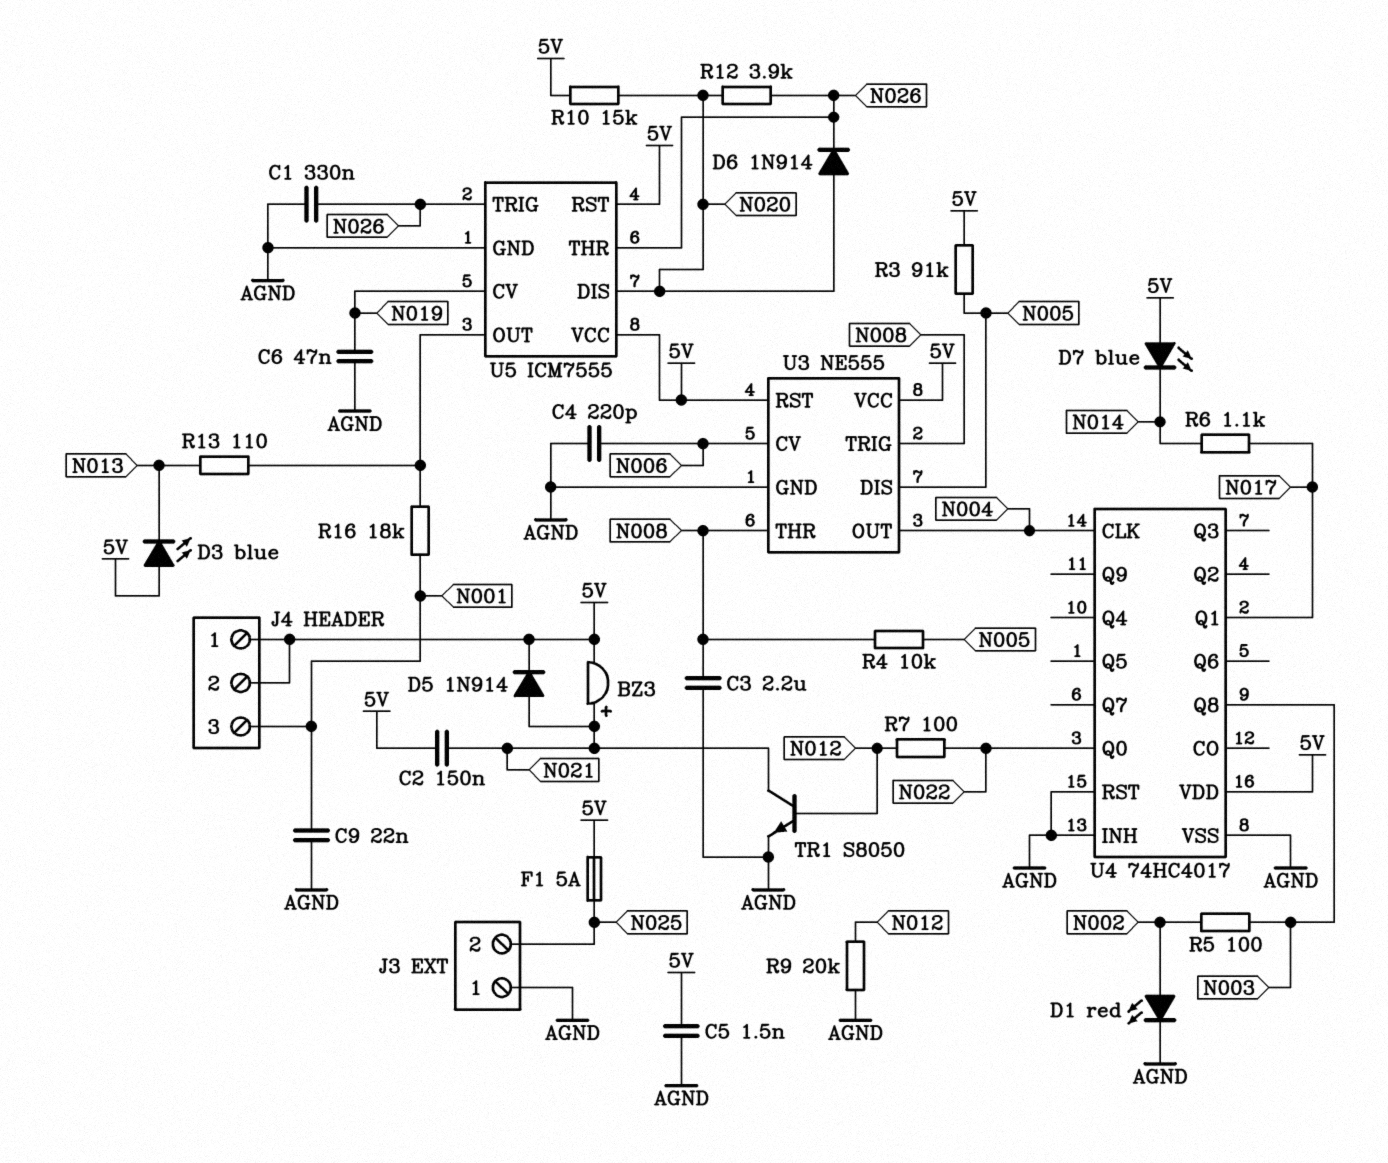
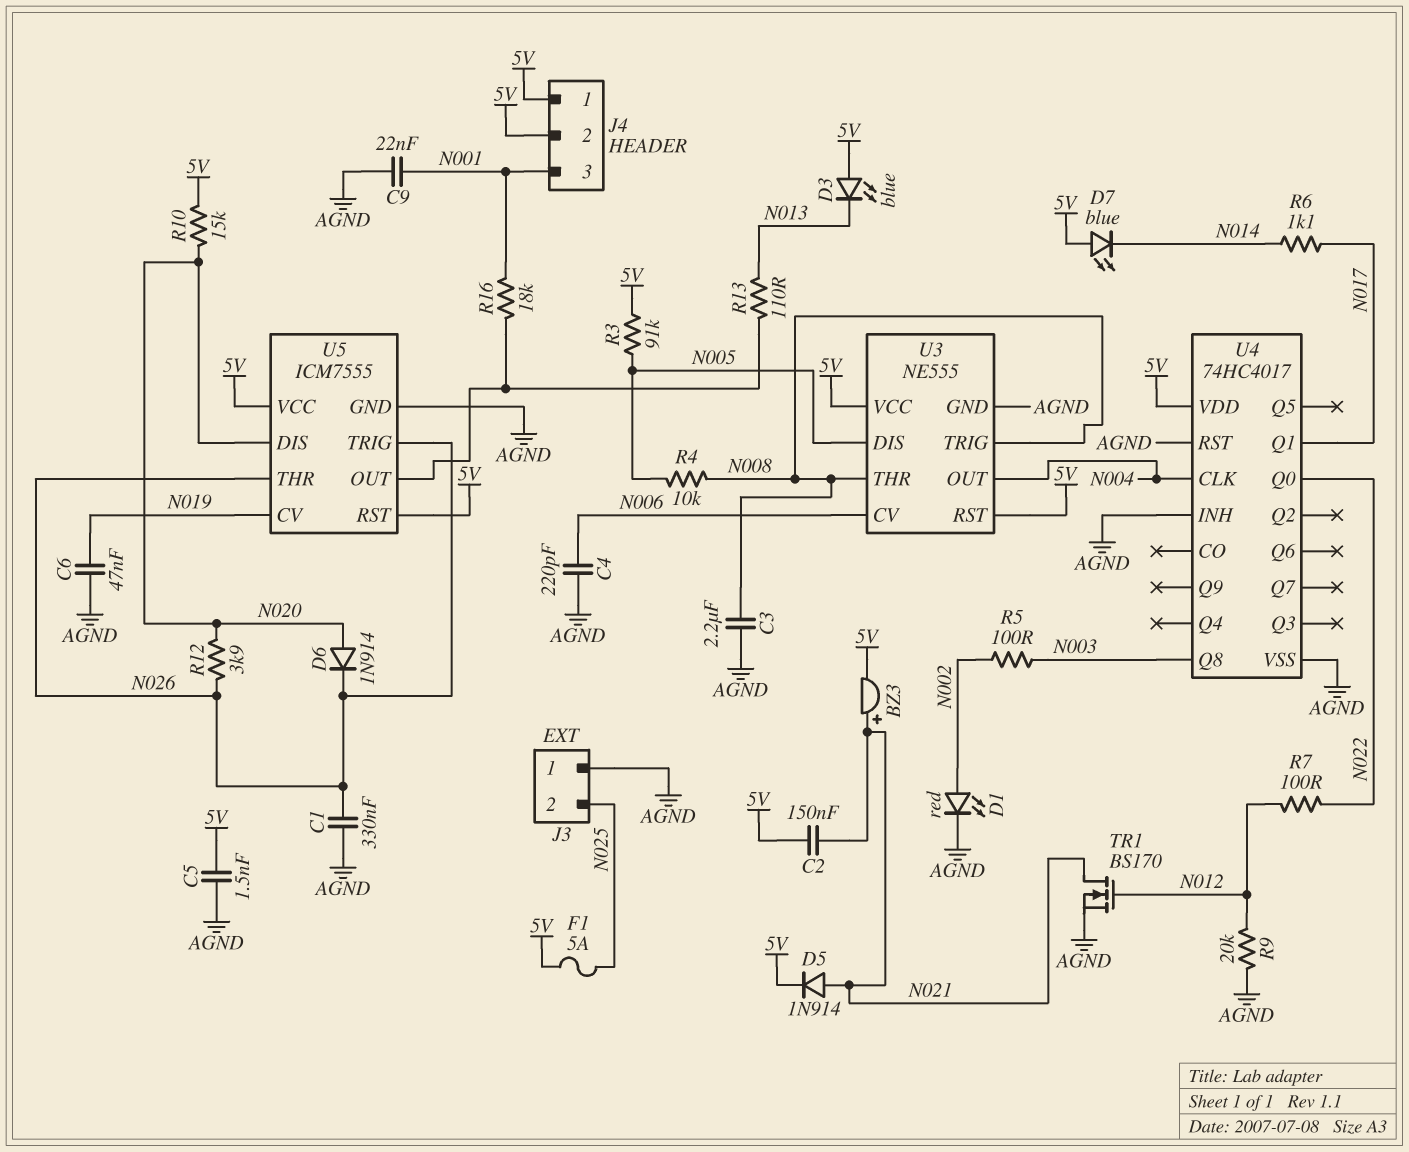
TR1: NPN S8050 (B N012, C N021, E AGND) -> NMOS BS170 (G N012, D N021, S AGND)

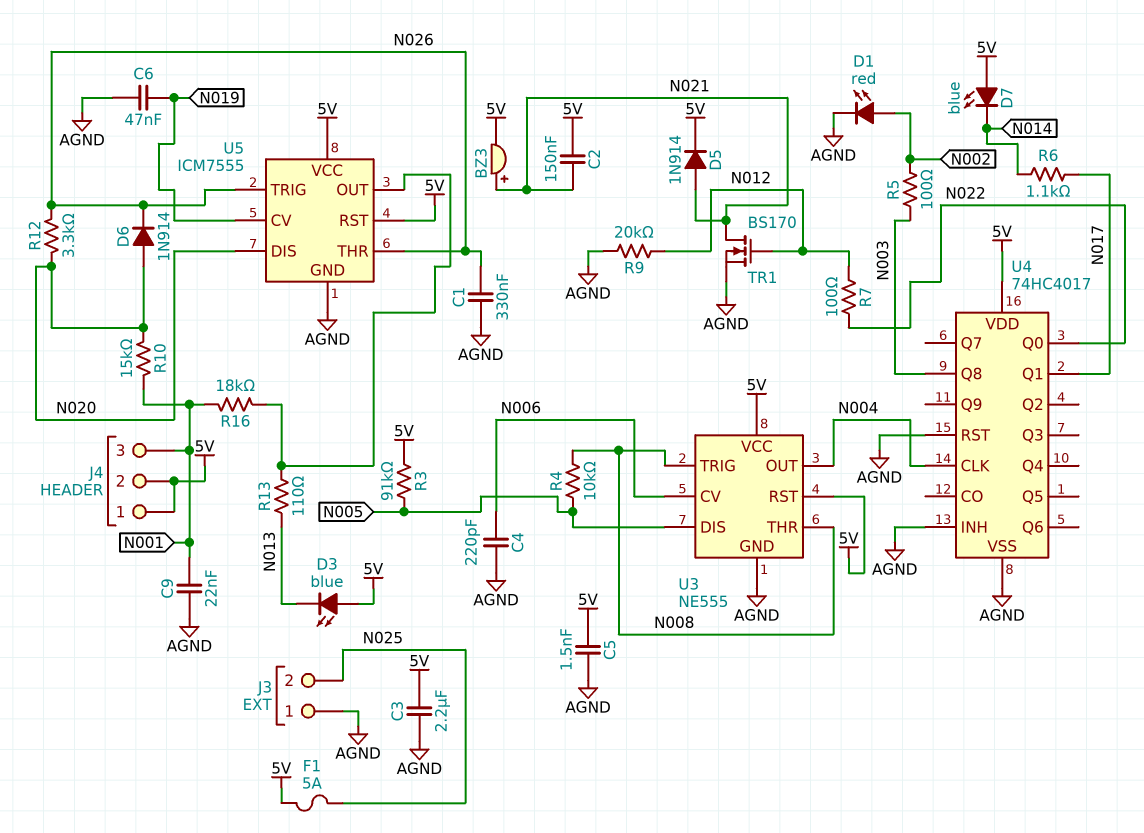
C3: 2.2uF (AGND, N008) -> 2.2uF (5V, AGND)
R10: 15k (5V, N020) -> 15k (N001, N020)
R12: 3.9k (N020, N026) -> 3.3k (N020, N026)

